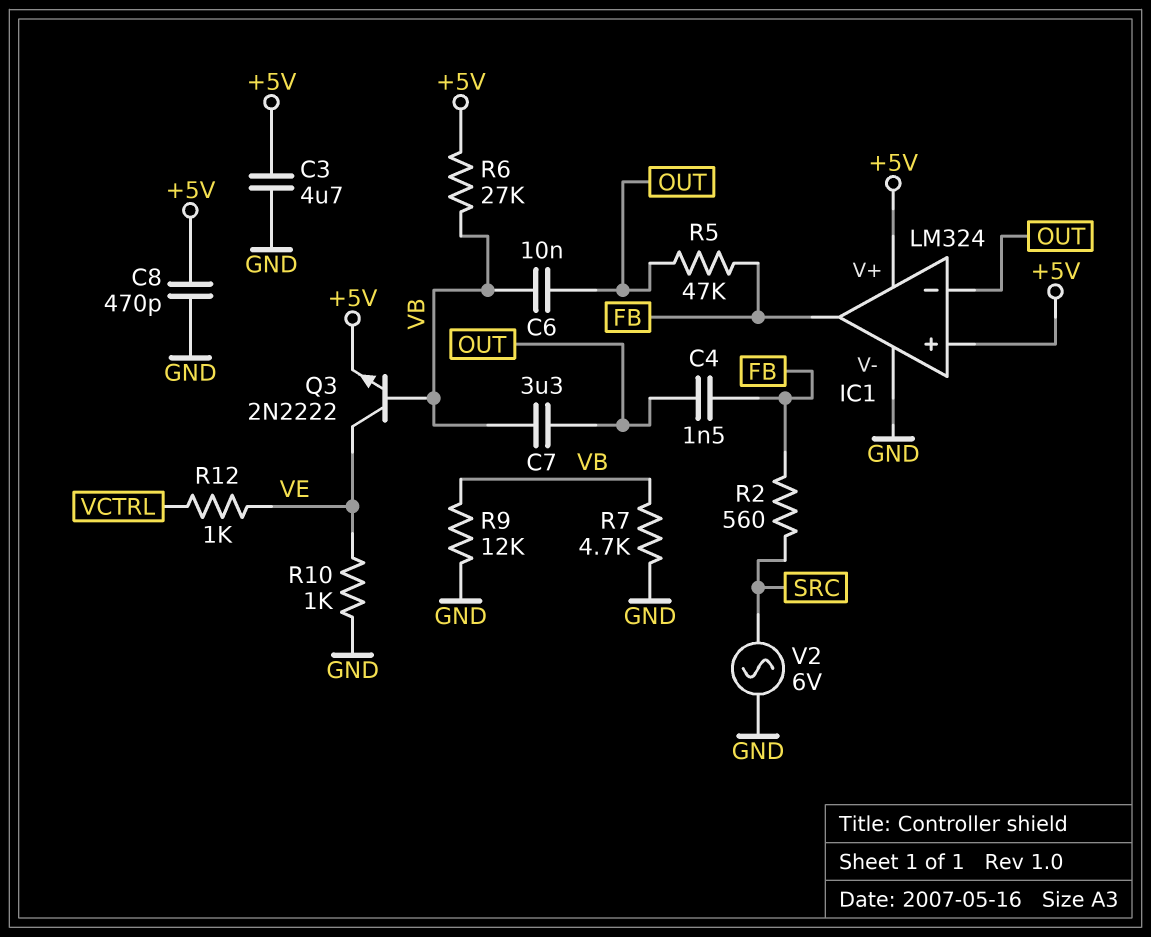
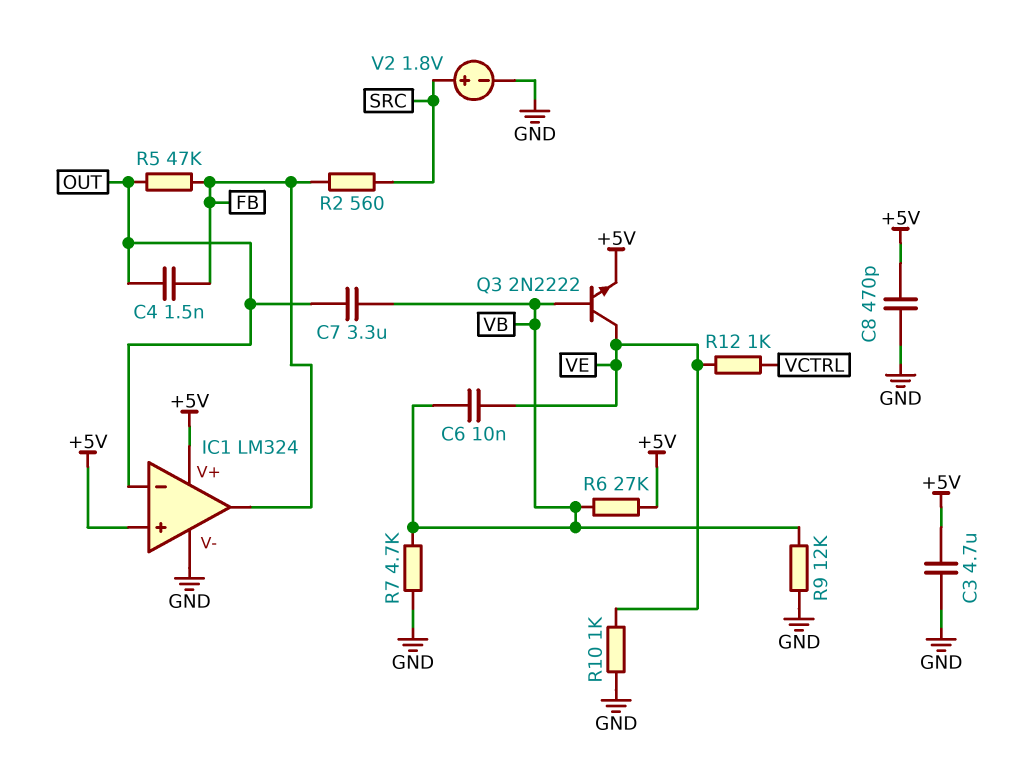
C6: 10nF (OUT, VB) -> 10nF (VB, VE)
V2: AC 6V (GND, SRC) -> 1.8V (plus SRC, minus GND)

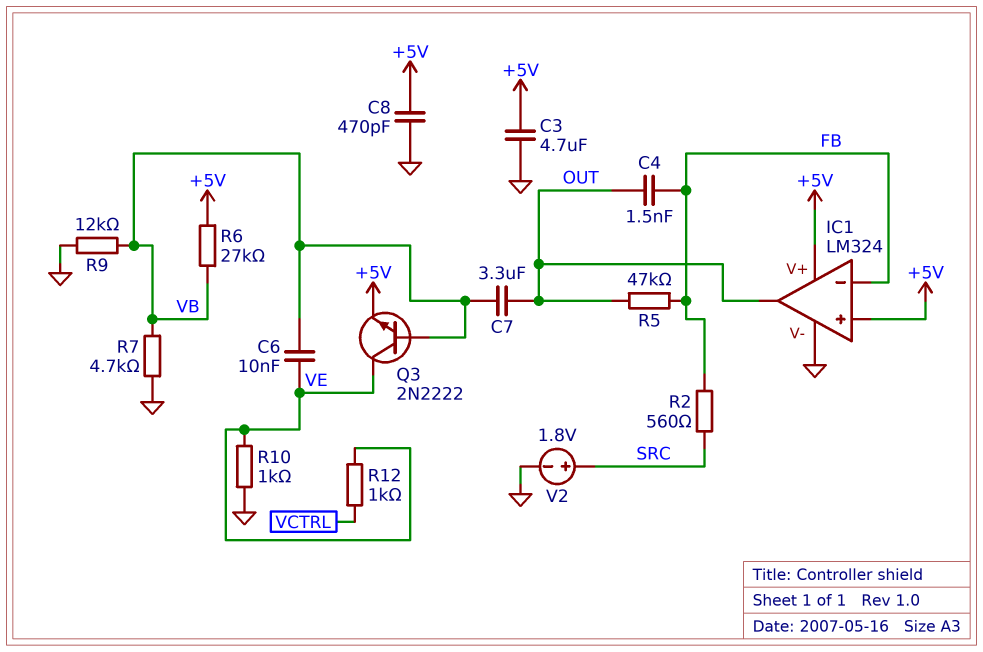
IC1 pin in-: OUT -> FB
IC1 pin out: FB -> OUT

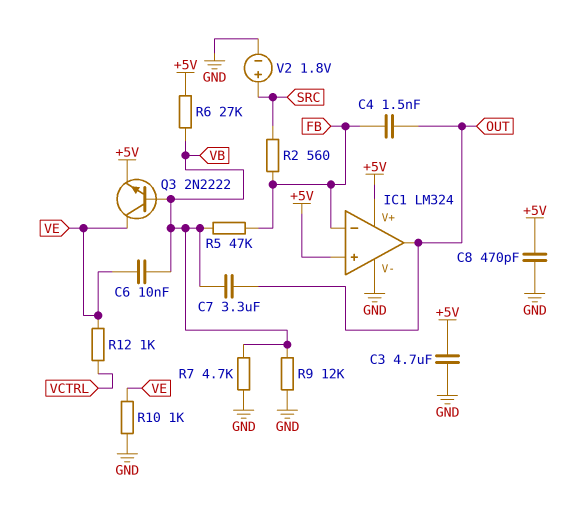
R5: 47k (FB, OUT) -> 47k (FB, VB)

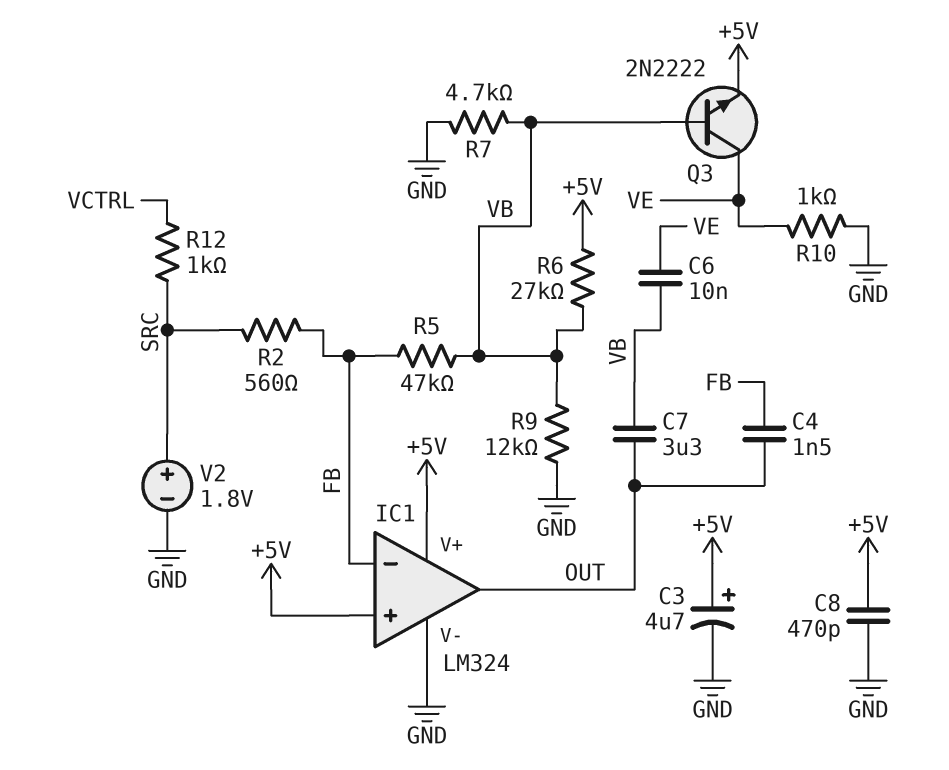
C3: 4.7uF (+5V, GND) -> 4.7uF (plus +5V, minus GND)
R12: 1k (VCTRL, VE) -> 1k (SRC, VCTRL)

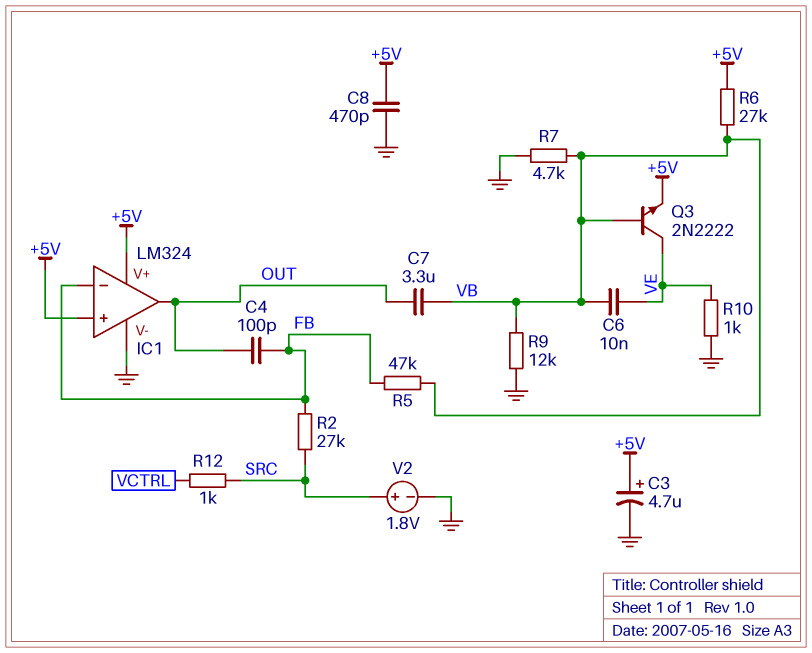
C4: 1.5nF (FB, OUT) -> 100pF (FB, OUT)
R2: 560 (FB, SRC) -> 27k (FB, SRC)

